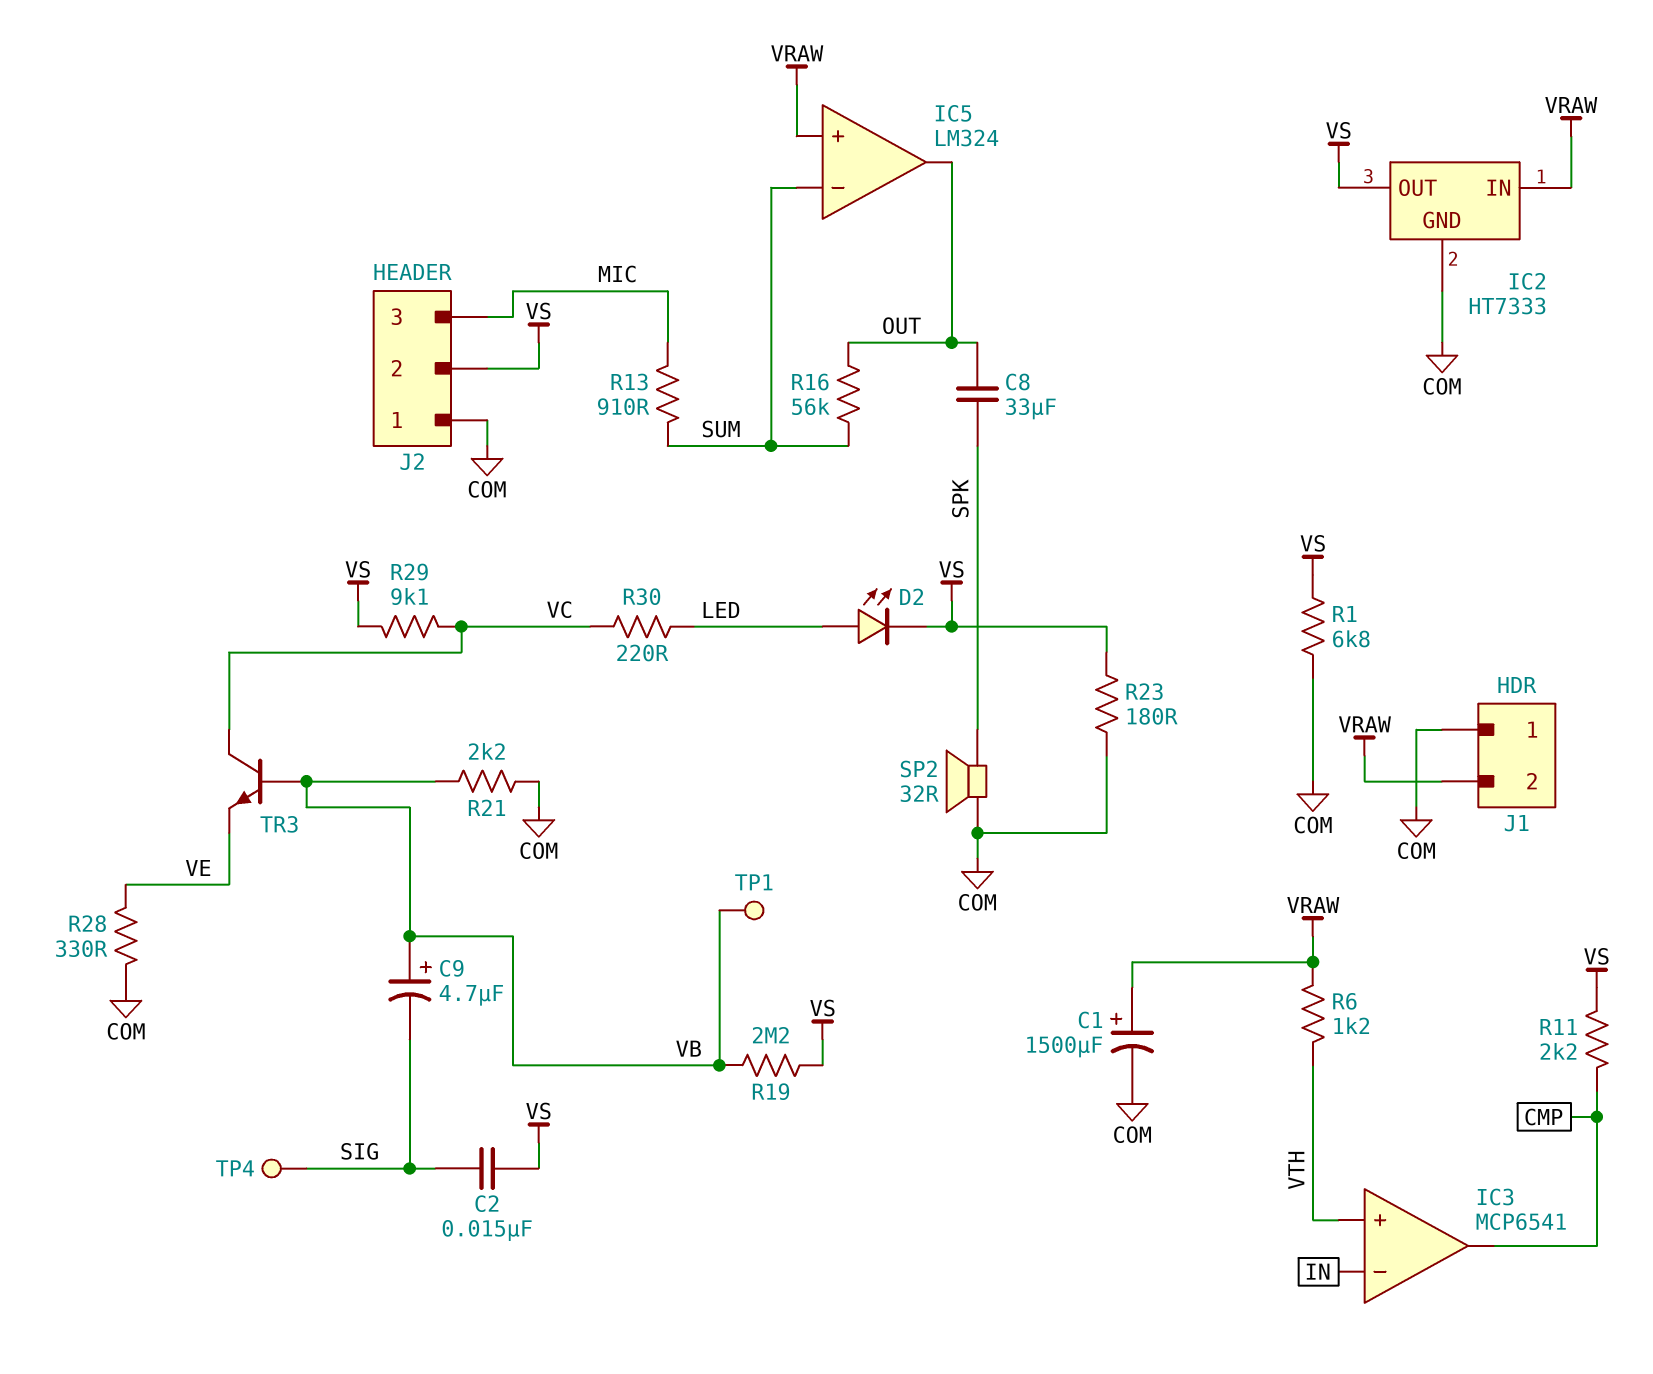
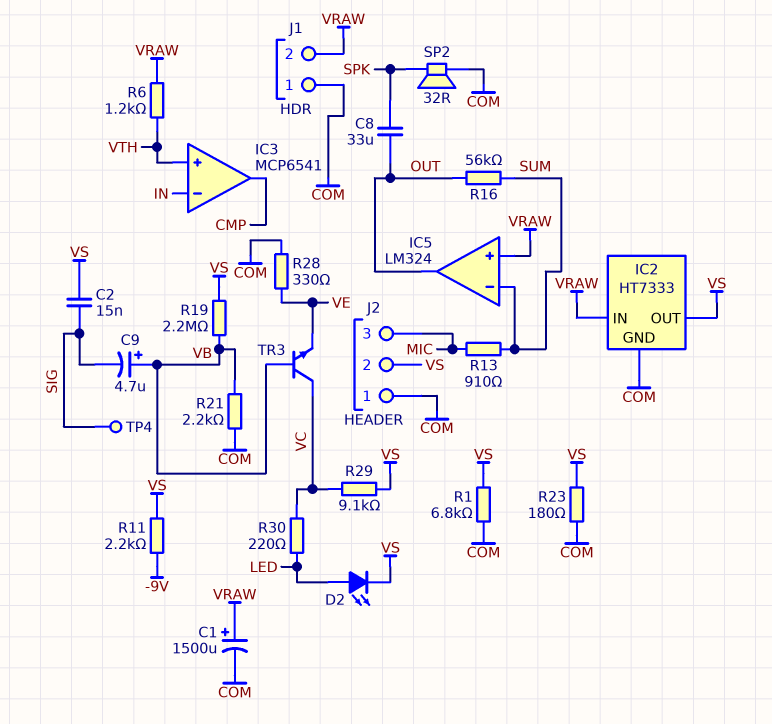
R11: 2.2k (CMP, VS) -> 2.2k (-9V, VS)
TP1: test point (VB) -> none

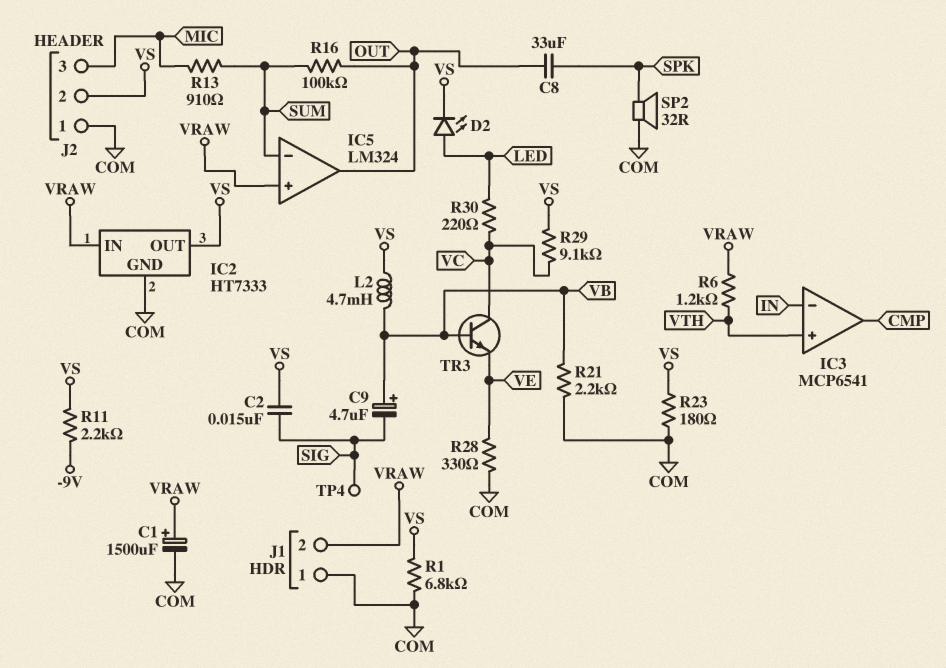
L2: none -> 4.7mH (VB, VS)
R16: 56k (OUT, SUM) -> 100k (OUT, SUM)
R19: 2.2M (VB, VS) -> none

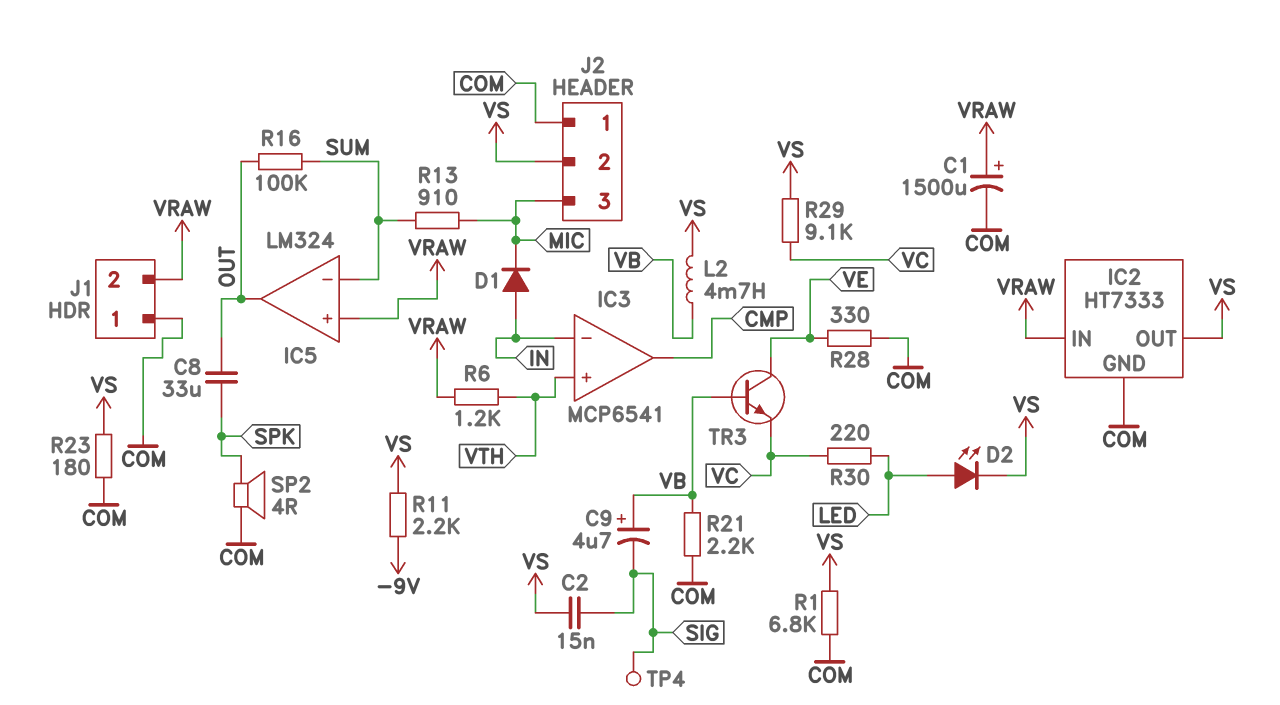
D1: none -> diode (A IN, K MIC)
SP2: speaker 32R (COM, SPK) -> speaker 4R (COM, SPK)
TR3: NPN (B VB, C VC, E VE) -> NPN (B VB, C VE, E VC)

